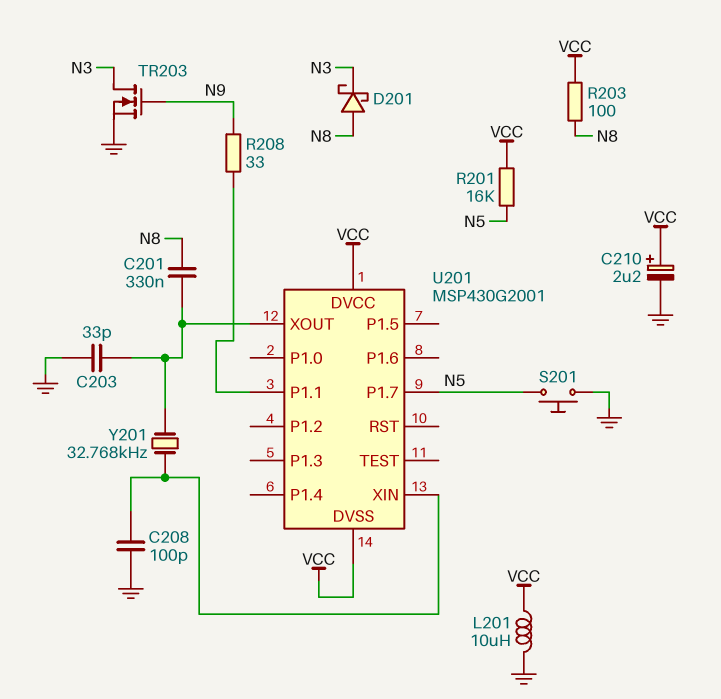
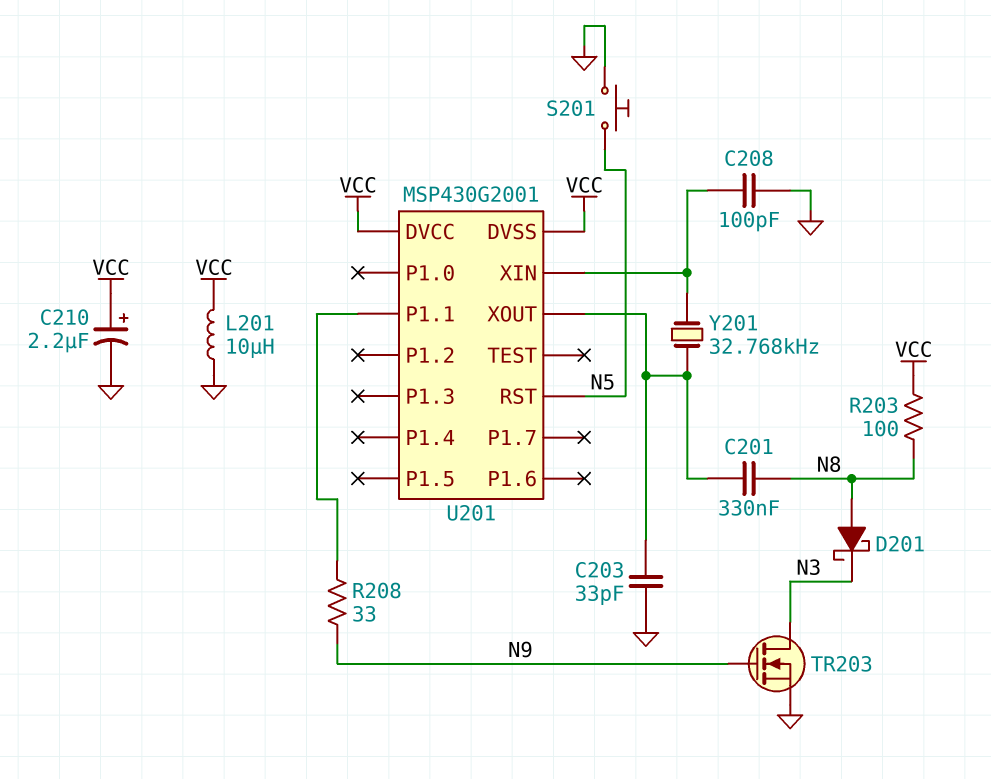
R201: 16k (N5, VCC) -> none
U201 pin P1.7: N5 -> none
U201 pin RST: none -> N5

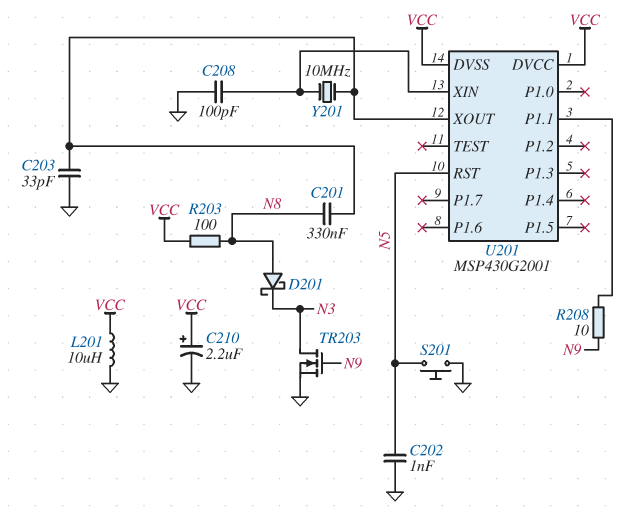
C202: none -> 1nF (GND, N5)
R208: 33 (N9, U201/P1.1) -> 10 (N9, U201/P1.1)
Y201: 32.768kHz (U201/XIN, U201/XOUT) -> 10MHz (U201/XIN, U201/XOUT)

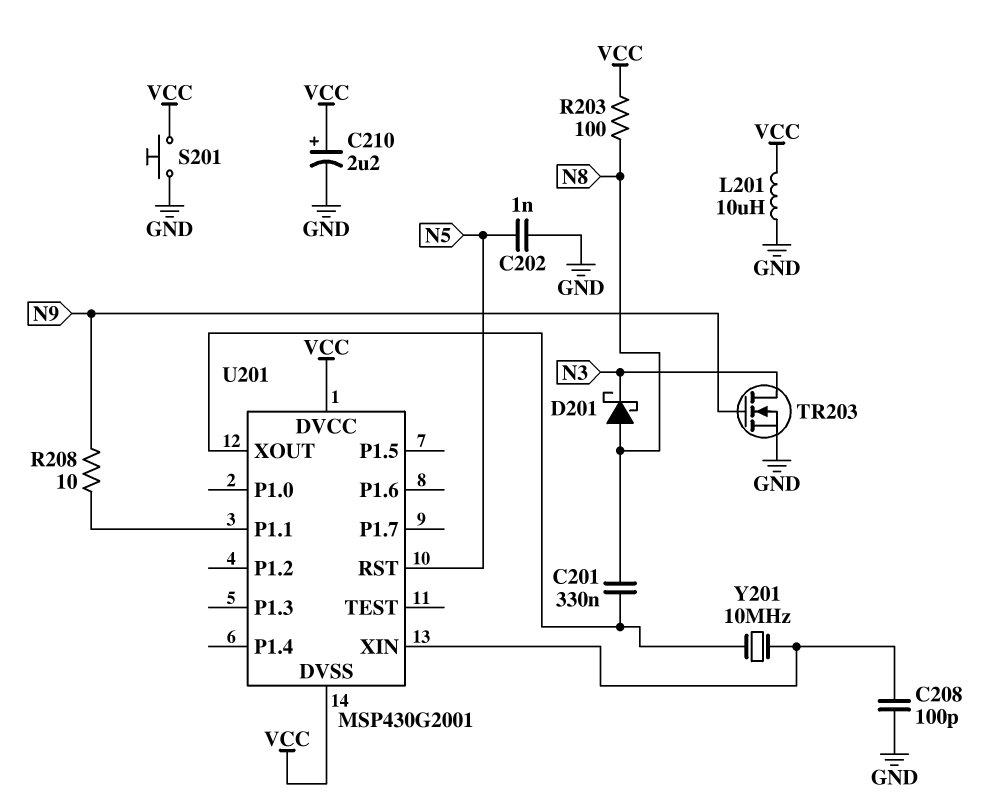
C203: 33pF (GND, U201/XOUT) -> none
S201: button (GND, N5) -> button (GND, VCC)

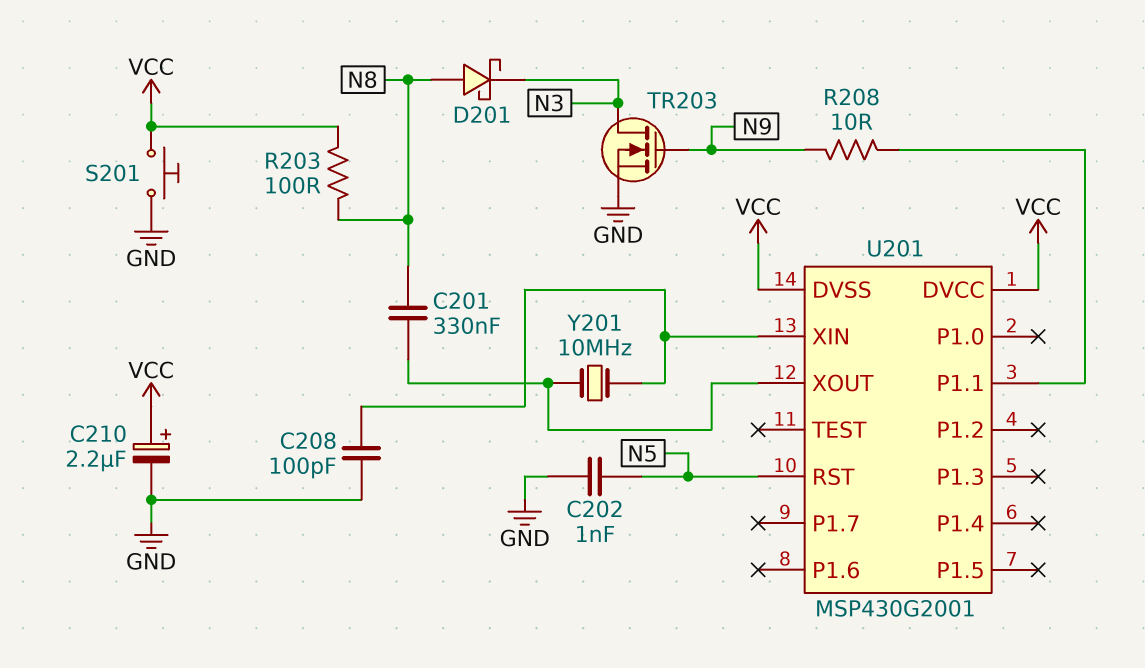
L201: 10uH (GND, VCC) -> none

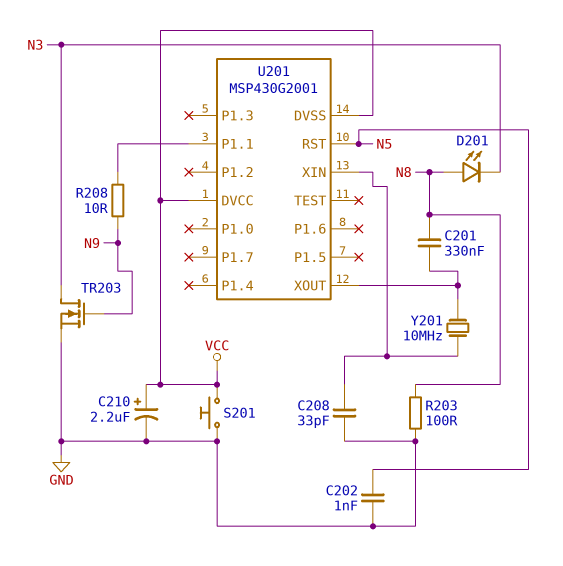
C208: 100pF (GND, U201/XIN) -> 33pF (GND, U201/XIN)
D201: schottky (A N8, K N3) -> LED (A N8, K N3)
R203: 100 (N8, VCC) -> 100 (GND, N8)

